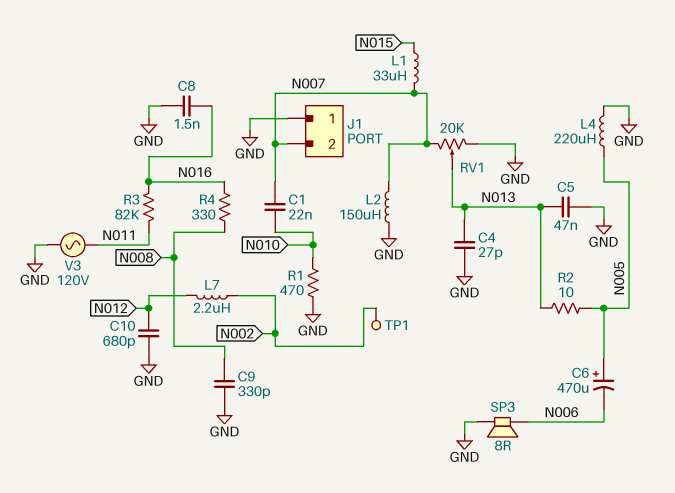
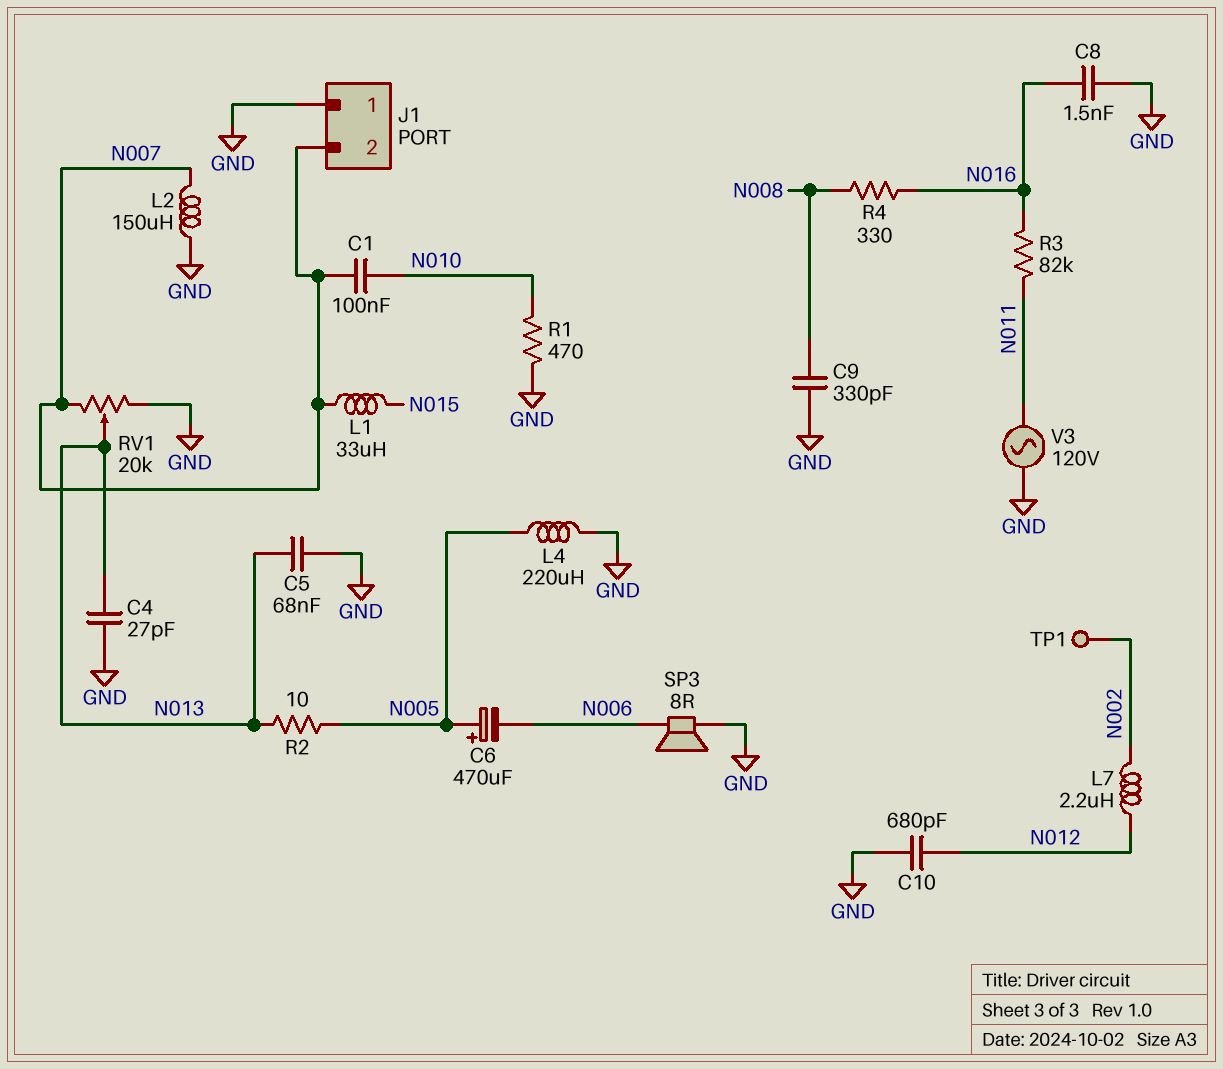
C1: 22nF (N007, N010) -> 100nF (N007, N010)
C5: 47nF (GND, N013) -> 68nF (GND, N013)

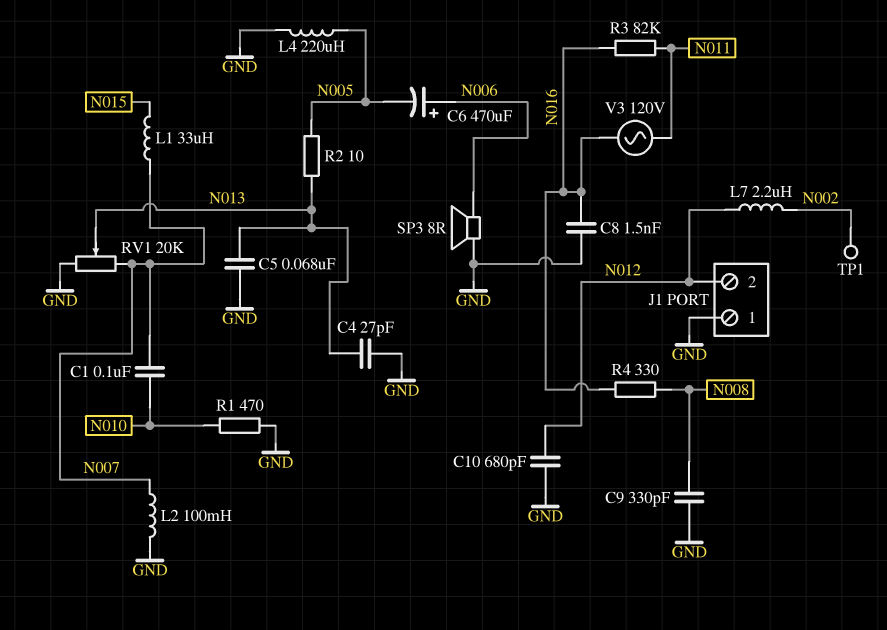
C6: 470uF (plus N005, minus N006) -> 470uF (plus N006, minus N005)
J1 pin 2: N007 -> N012
L2: 150uH (GND, N007) -> 100mH (GND, N007)
V3: AC 120V (GND, N011) -> AC 120V (N011, N016)

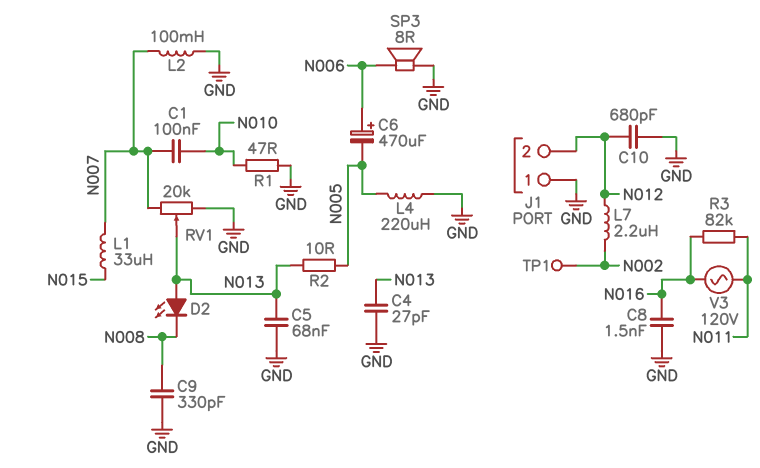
D2: none -> LED (A N013, K N008)
R1: 470 (GND, N010) -> 47 (GND, N010)
R4: 330 (N008, N016) -> none

